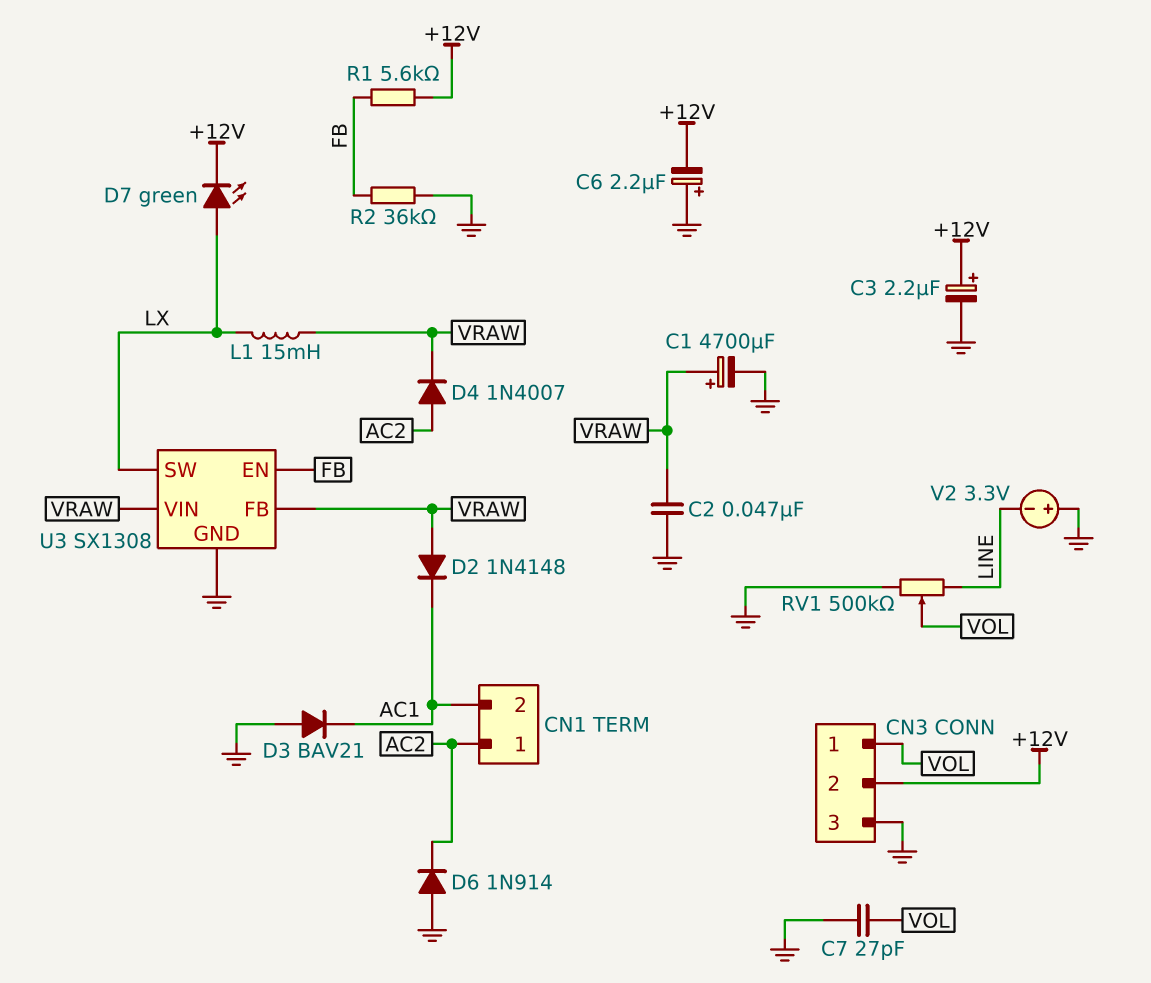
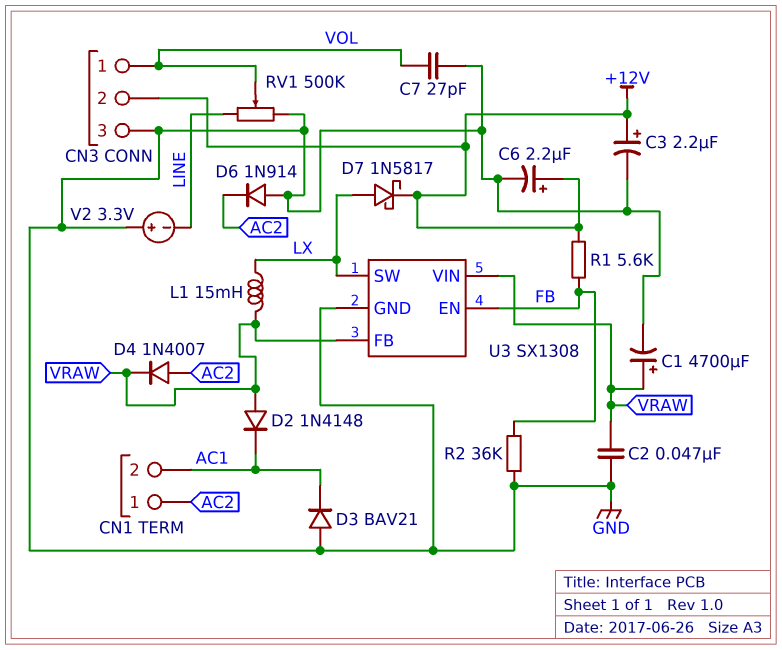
C6: 2.2uF (plus GND, minus +12V) -> 2.2uF (plus +12V, minus GND)
D7: LED green (A LX, K +12V) -> schottky 1N5817 (A LX, K +12V)

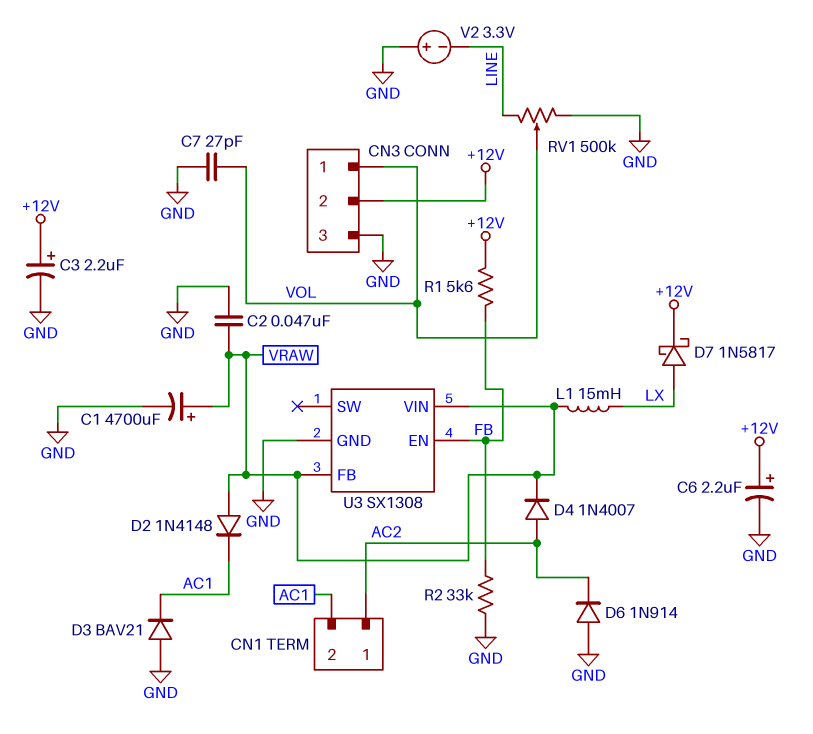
R2: 36k (FB, GND) -> 33k (FB, GND)
U3 pin SW: LX -> none

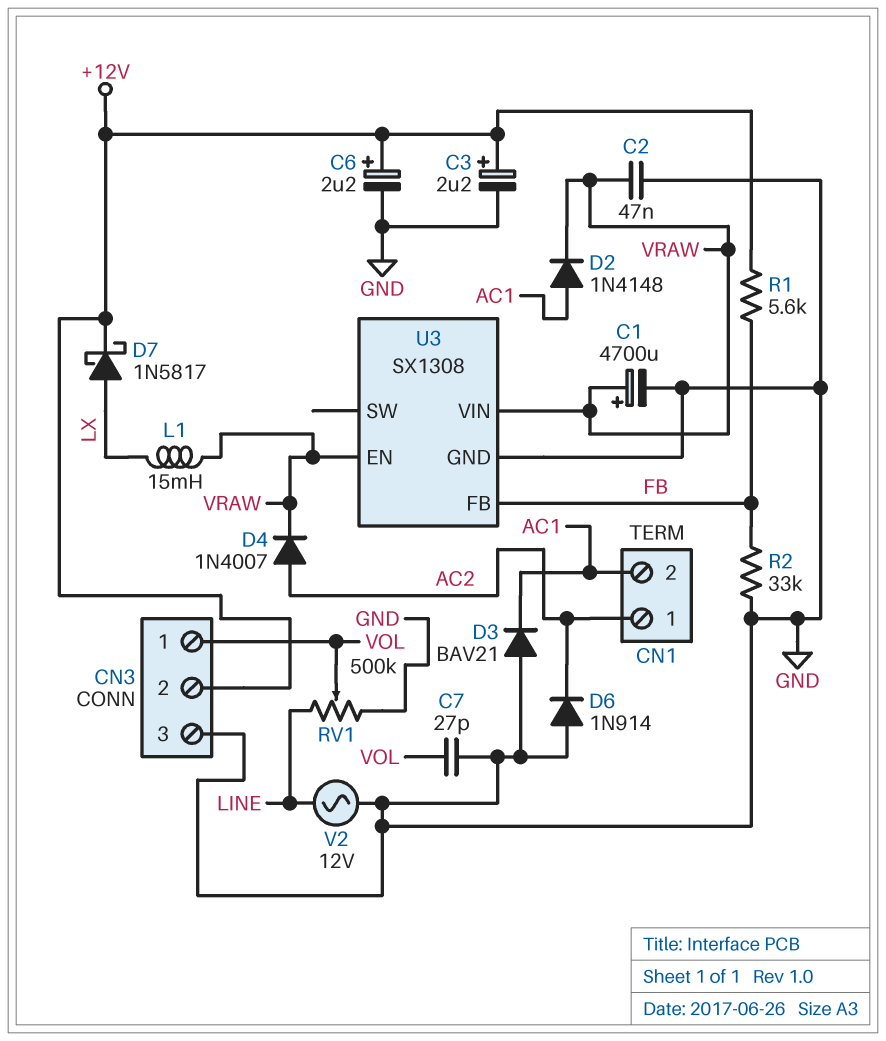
D2: diode 1N4148 (A VRAW, K AC1) -> diode 1N4148 (A AC1, K VRAW)
U3 pin EN: FB -> VRAW
U3 pin FB: VRAW -> FB
V2: 3.3V (plus GND, minus LINE) -> AC 12V (GND, LINE)

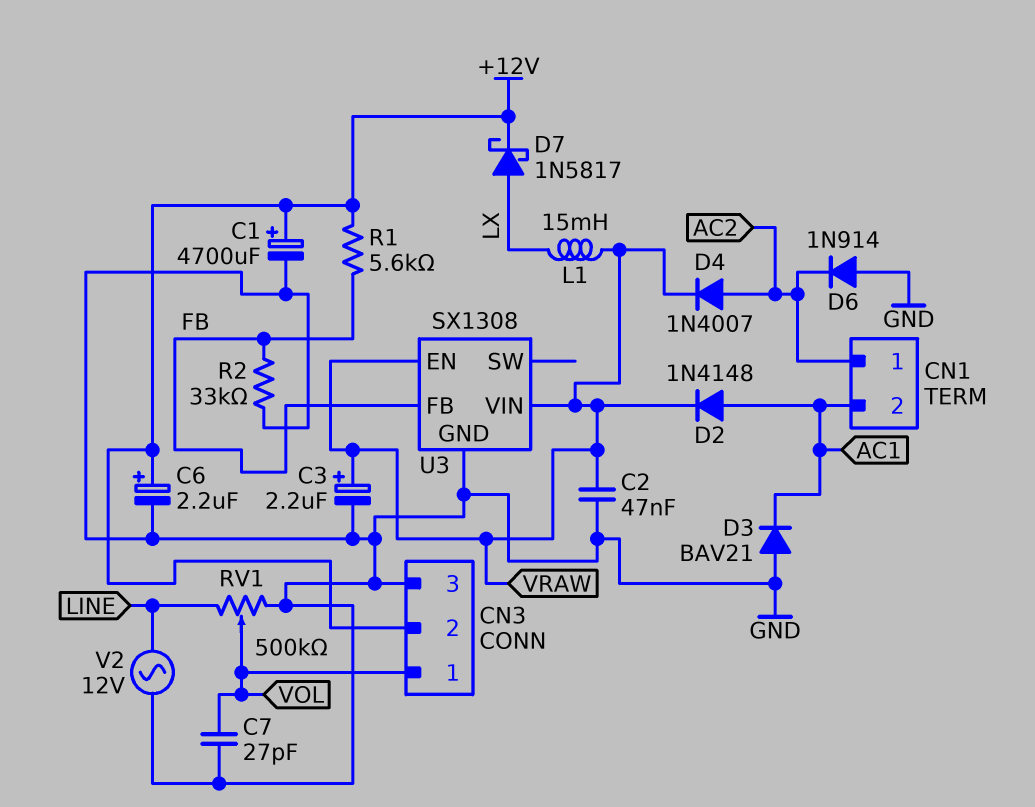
C1: 4700uF (plus VRAW, minus GND) -> 4700uF (plus +12V, minus GND)
C3: 2.2uF (plus +12V, minus GND) -> 2.2uF (plus VRAW, minus GND)

